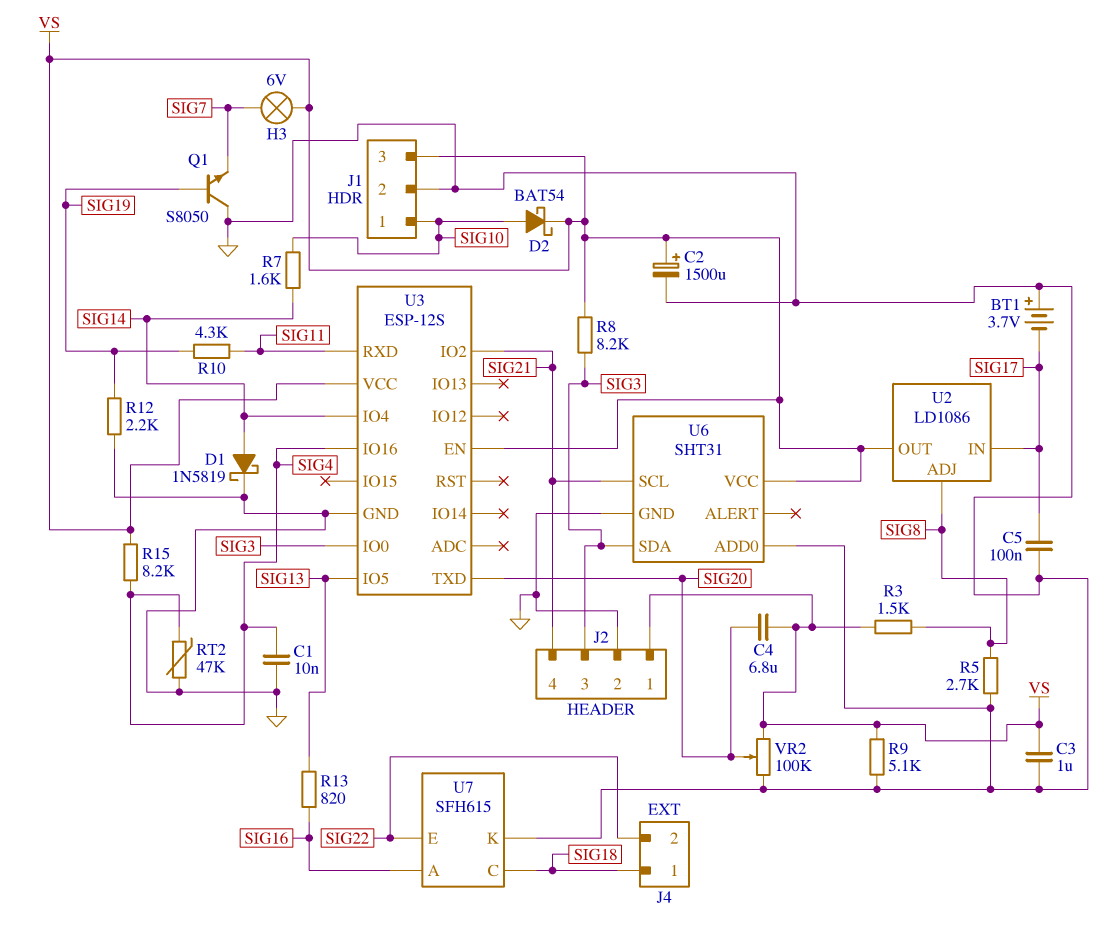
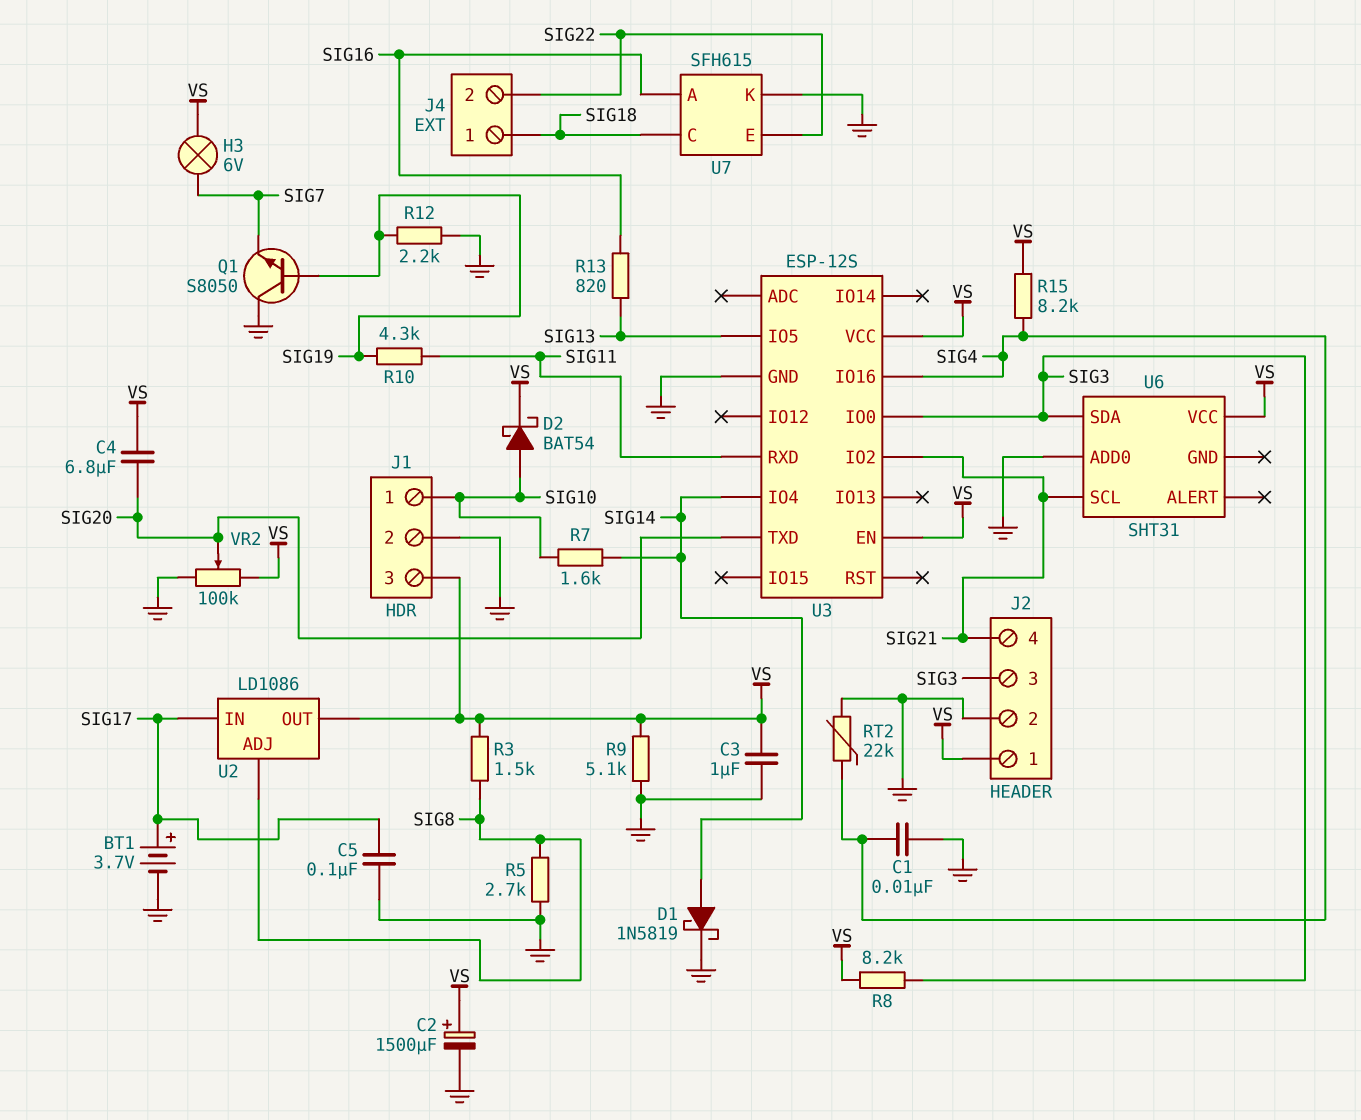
BT1: 3.7V (plus GND, minus SIG17) -> 3.7V (plus SIG17, minus GND)
RT2: 47k (GND, SIG4) -> 22k (GND, SIG4)
U6 pin GND: GND -> none

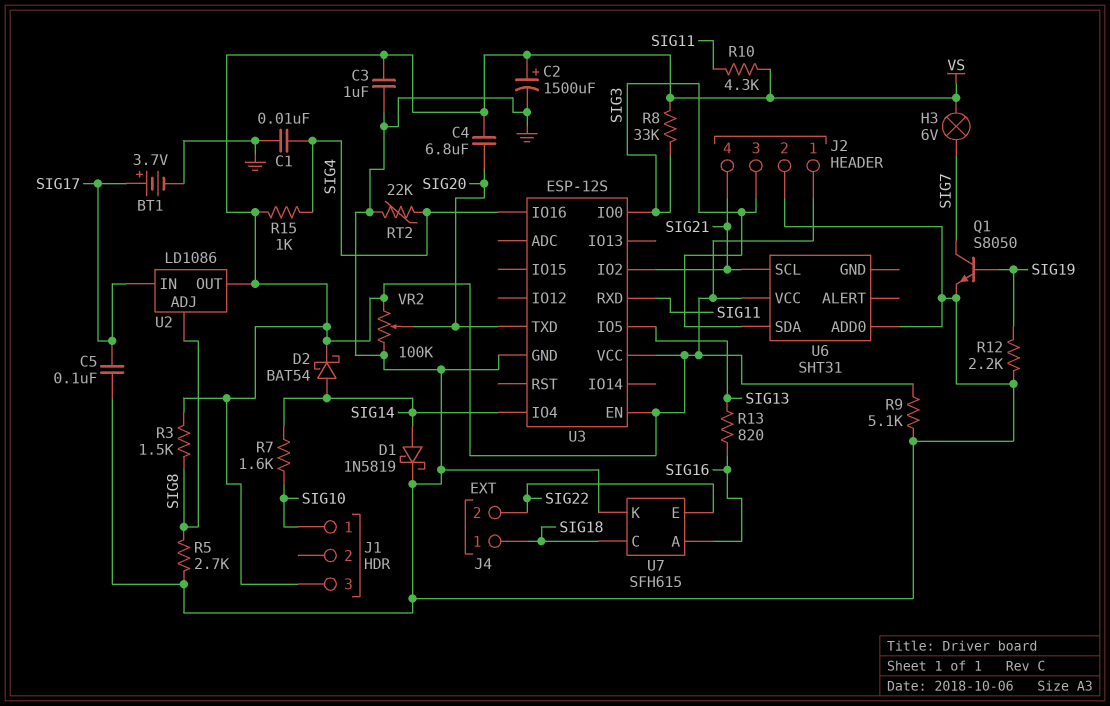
D2: schottky BAT54 (A SIG10, K VS) -> schottky BAT54 (A SIG14, K VS)
J1 pin 2: GND -> none
Q1: NPN S8050 (B SIG19, C GND, E SIG7) -> NPN S8050 (B SIG19, C SIG7, E GND)
R8: 8.2k (SIG3, VS) -> 33k (SIG3, VS)
R10: 4.3k (SIG11, SIG19) -> 4.3k (SIG11, VS)
R15: 8.2k (SIG4, VS) -> 1k (SIG4, VS)

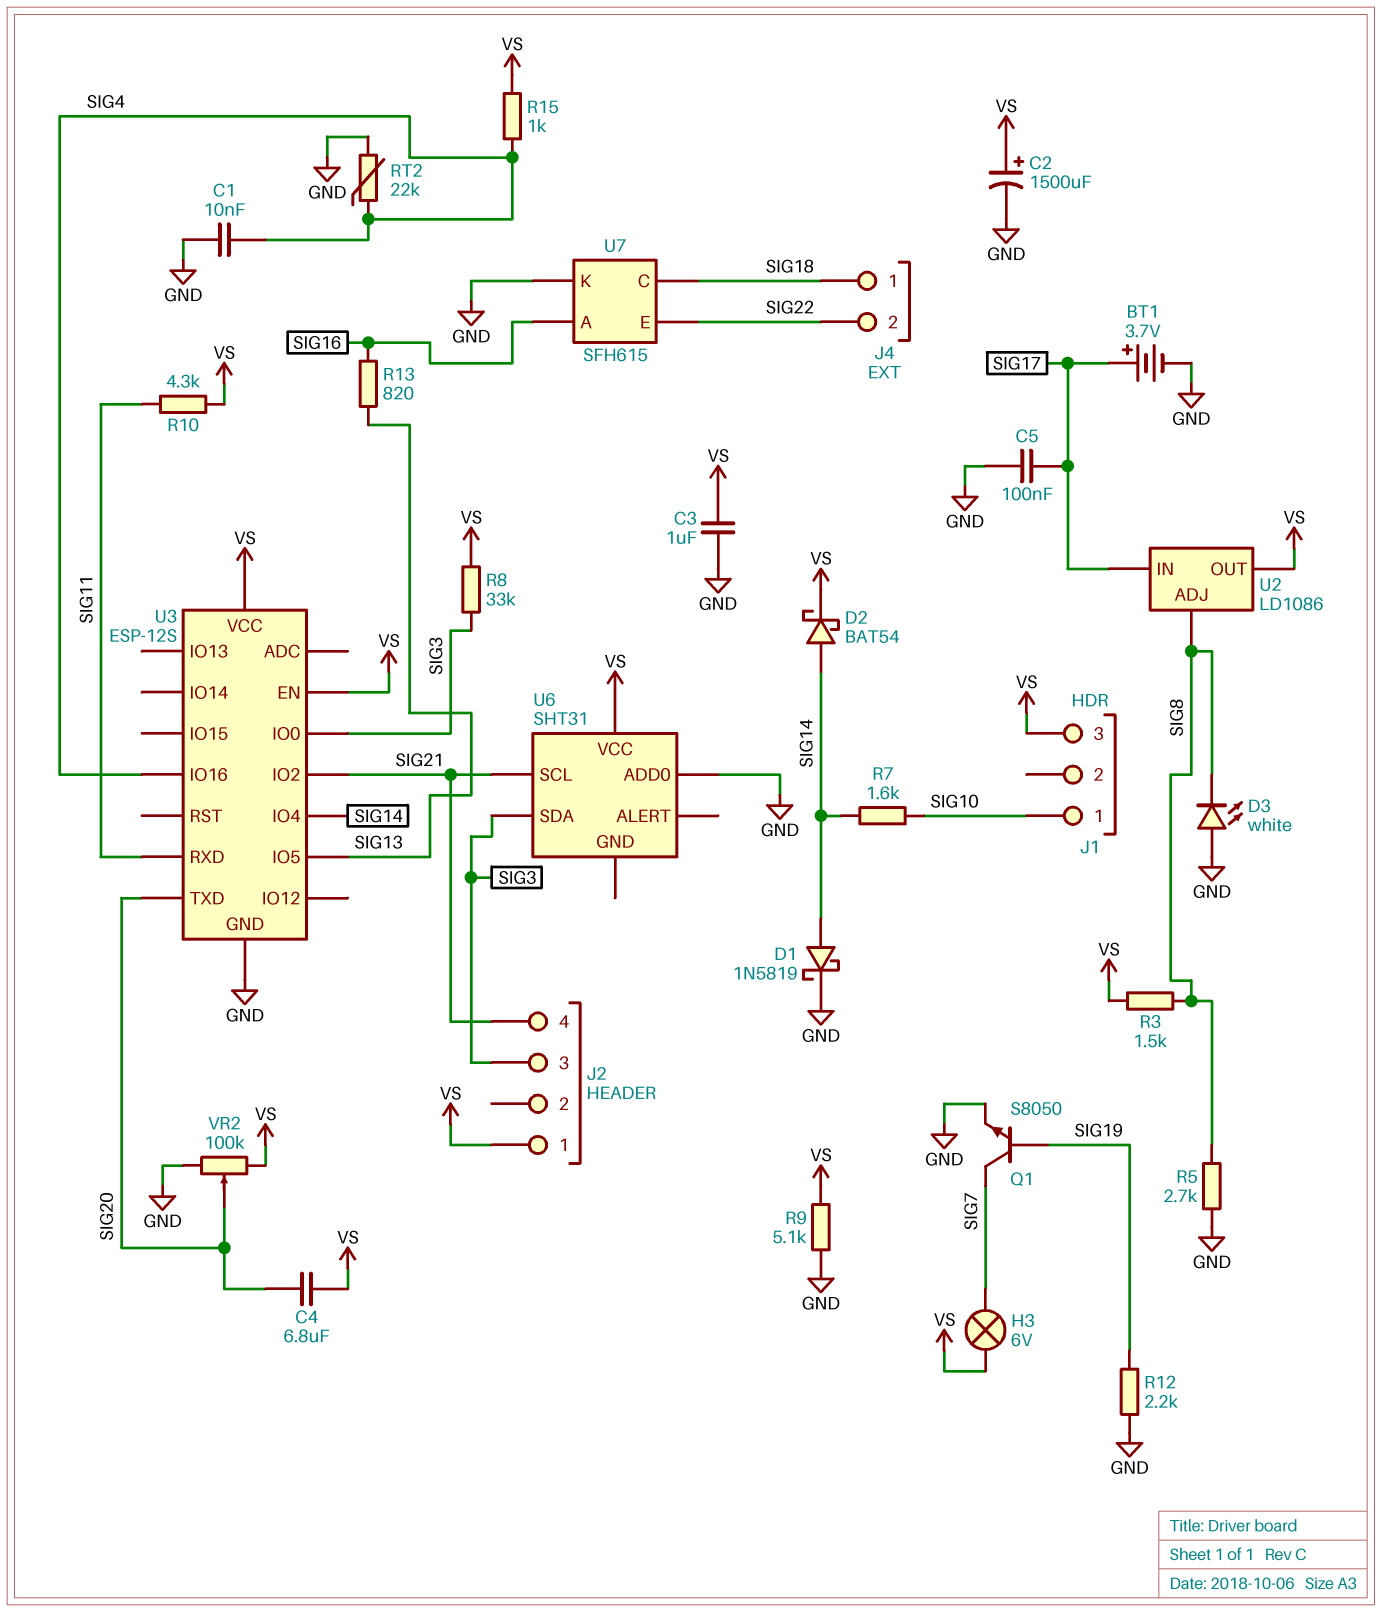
D3: none -> LED white (A GND, K SIG8)
J2 pin 2: GND -> none

